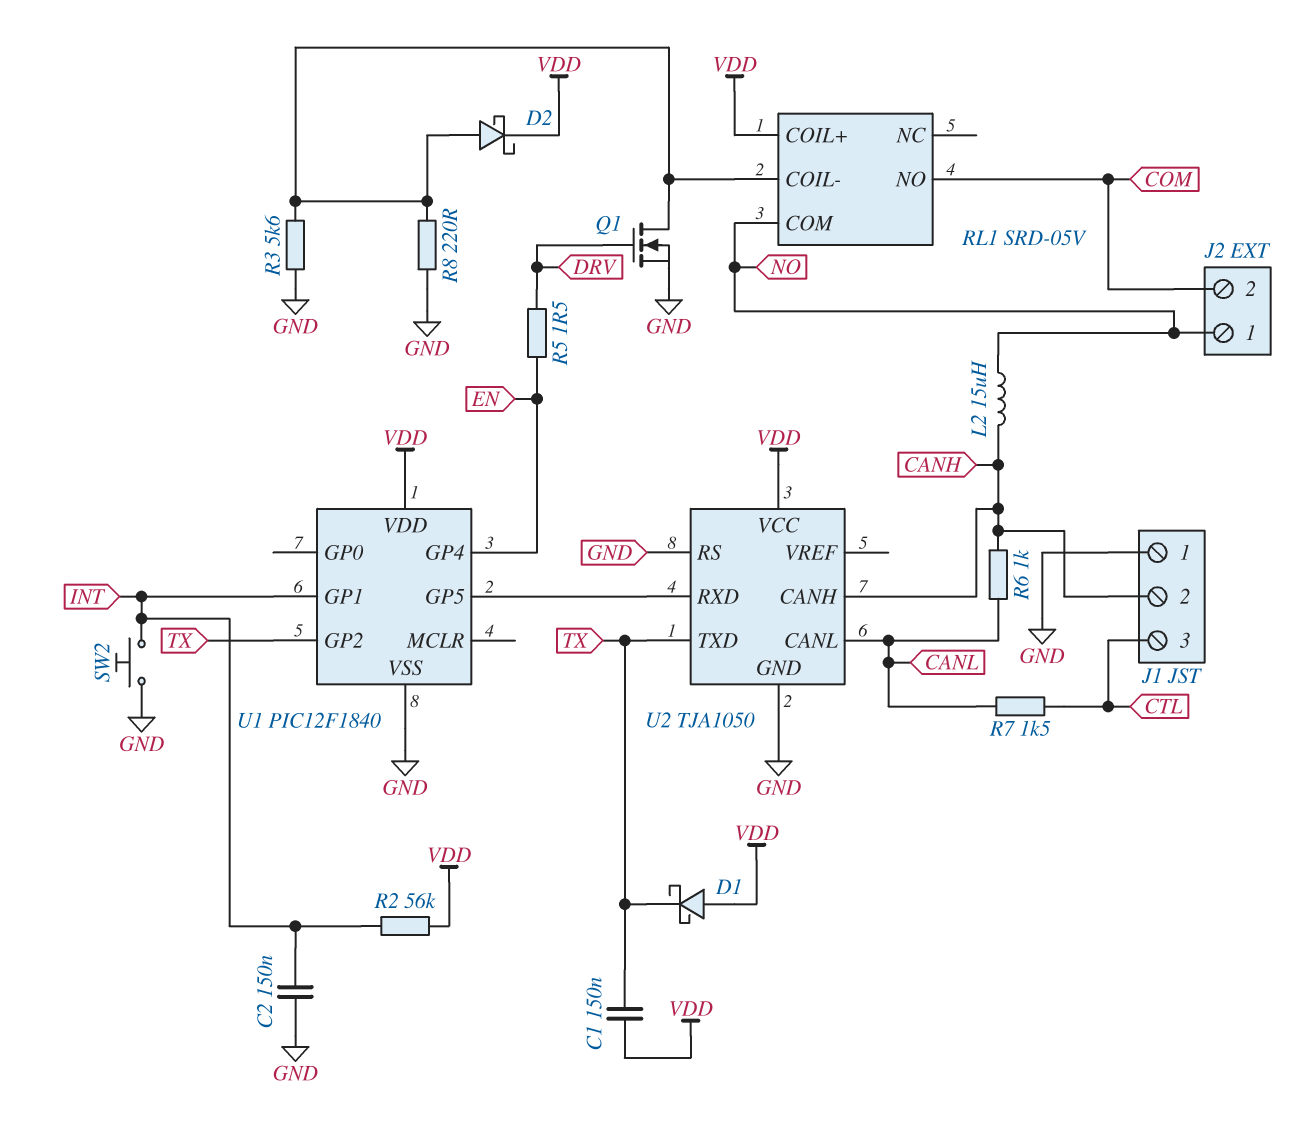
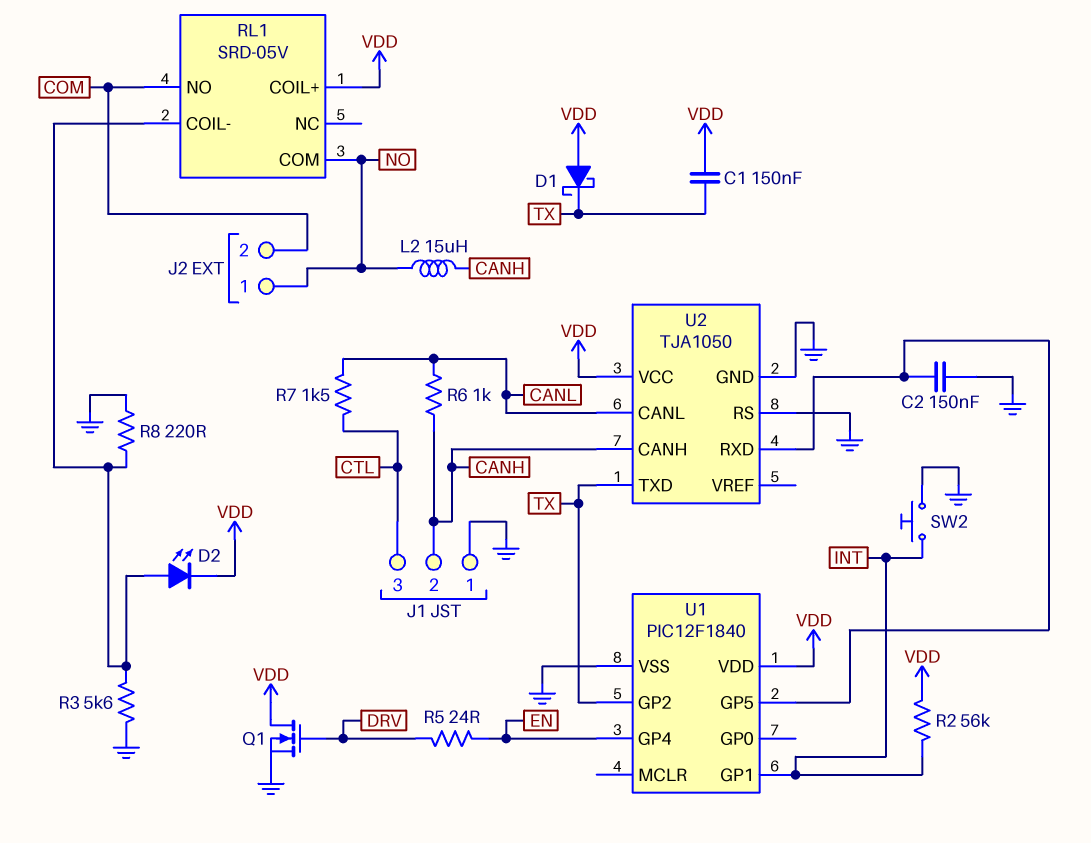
C2: 150nF (GND, INT) -> 150nF (GND, U1/GP5)
D2: schottky (A RL1/COIL-, K VDD) -> LED (A RL1/COIL-, K VDD)
Q1: NMOS (G DRV, D RL1/COIL-, S GND) -> NMOS (G DRV, D VDD, S GND)
R5: 1.5 (DRV, EN) -> 24 (DRV, EN)

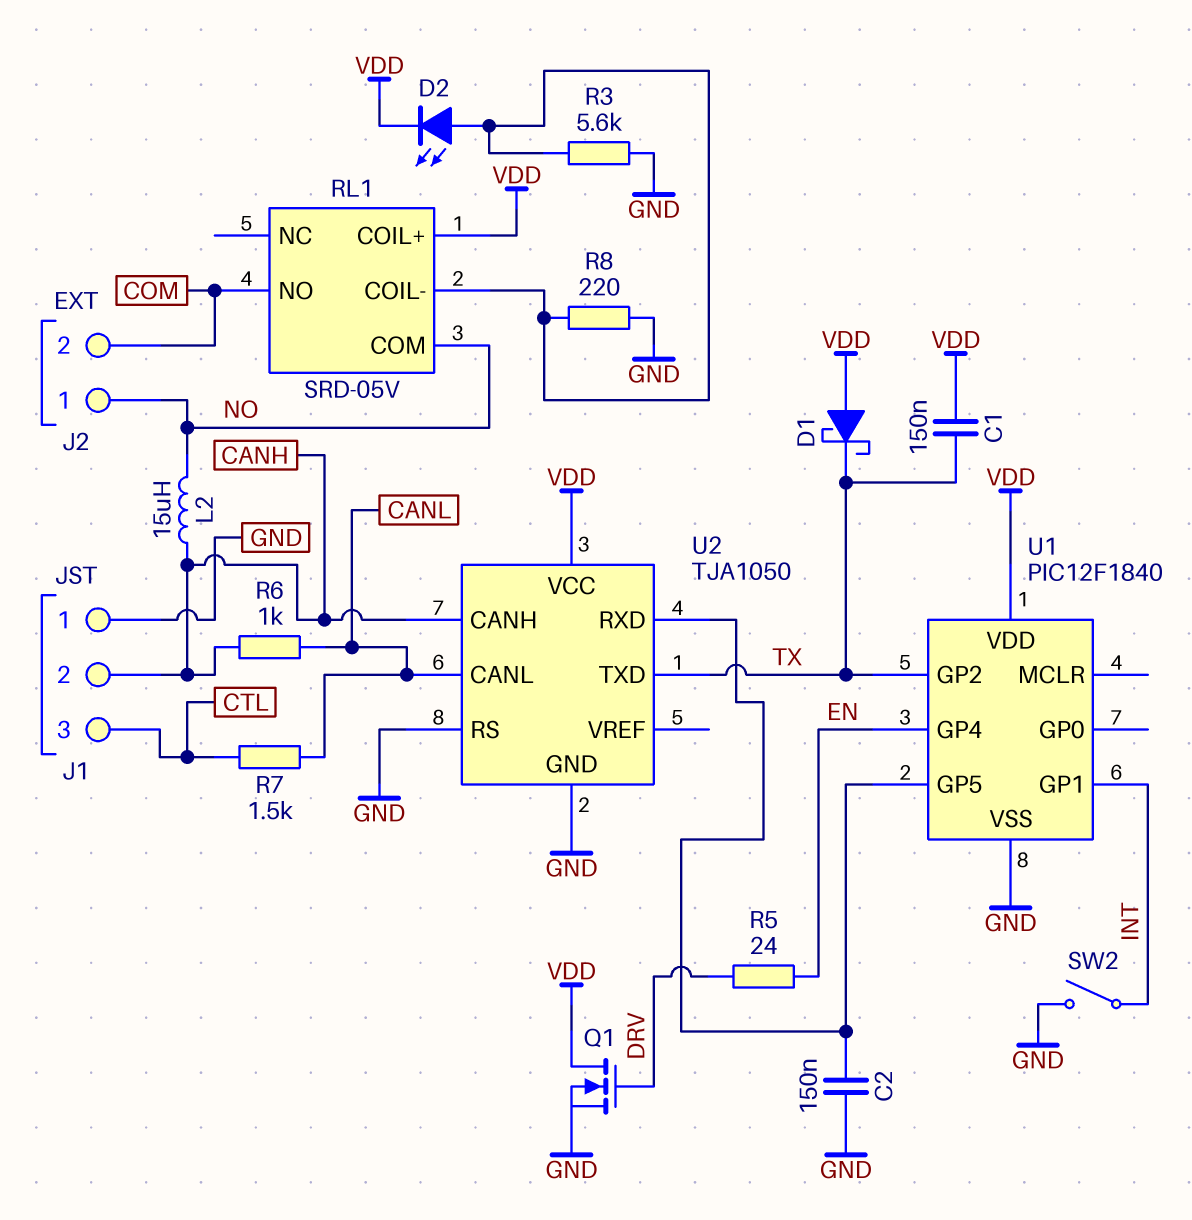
R2: 56k (INT, VDD) -> none
SW2: button (GND, INT) -> switch (GND, INT)

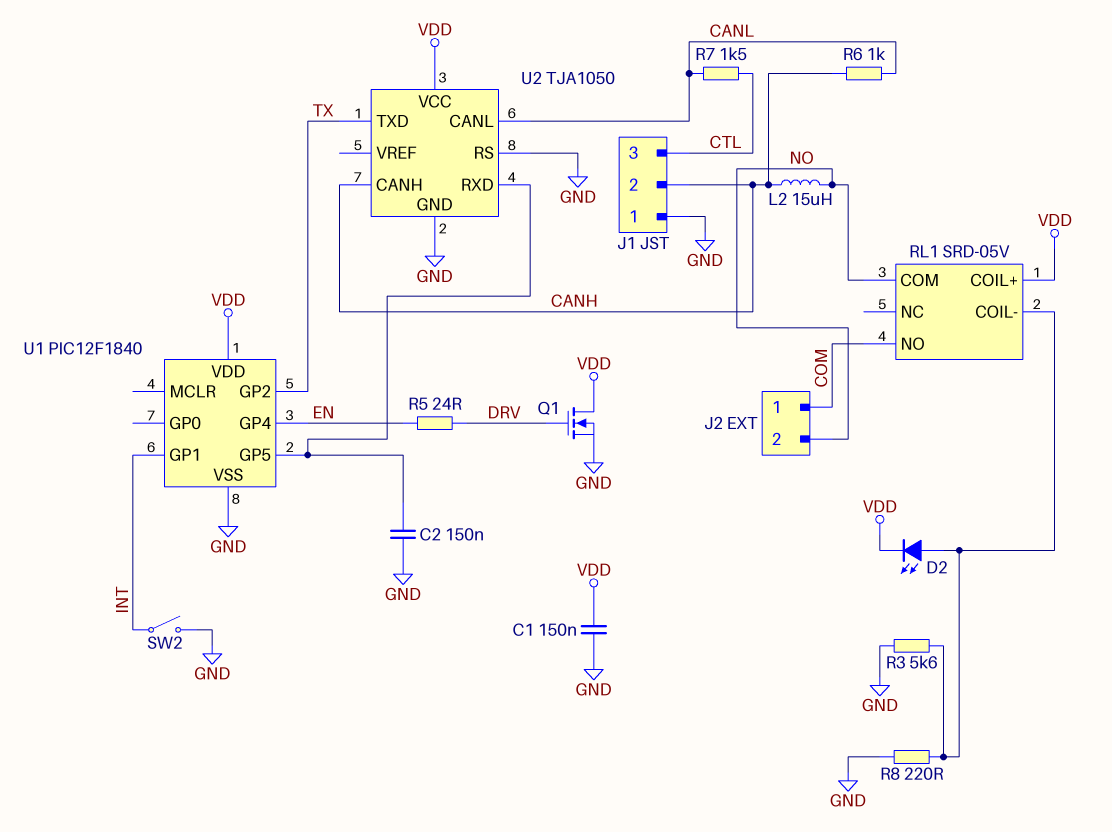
C1: 150nF (TX, VDD) -> 150nF (GND, VDD)
D1: schottky (A VDD, K TX) -> none
J2 pin 1: NO -> COM
J2 pin 2: COM -> NO

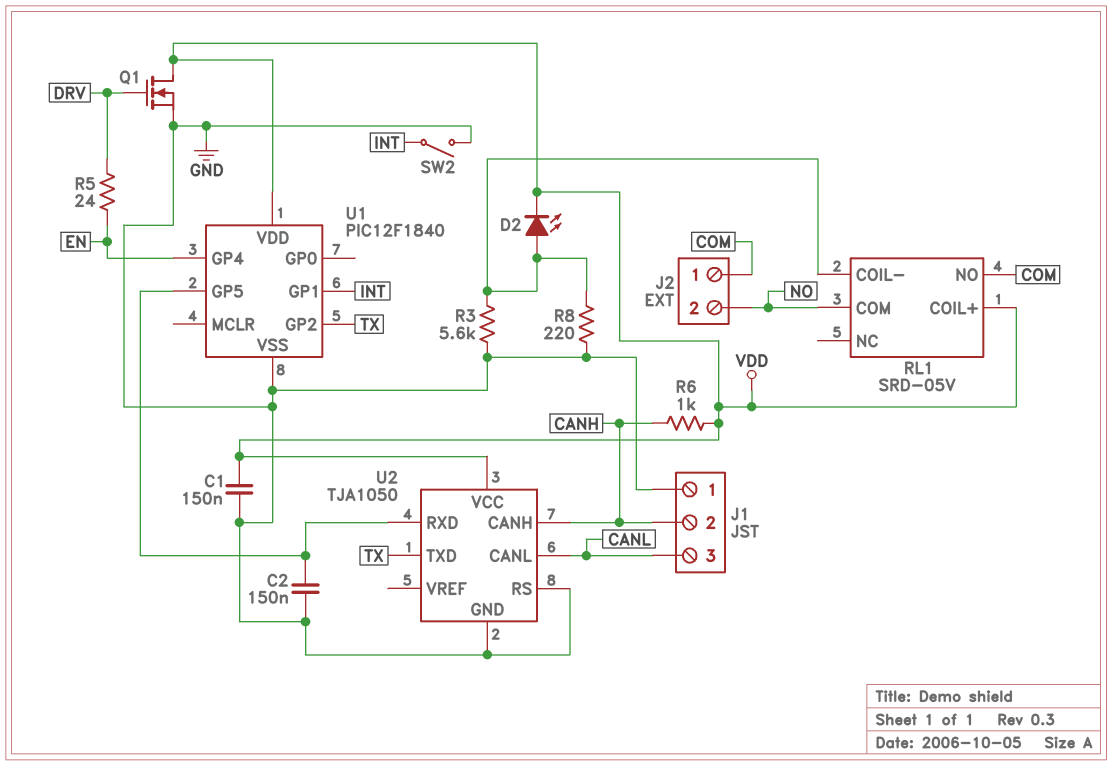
J1 pin 3: CTL -> CANL
L2: 15uH (CANH, NO) -> none
R6: 1k (CANH, CANL) -> 1k (CANH, VDD)
R7: 1.5k (CANL, CTL) -> none

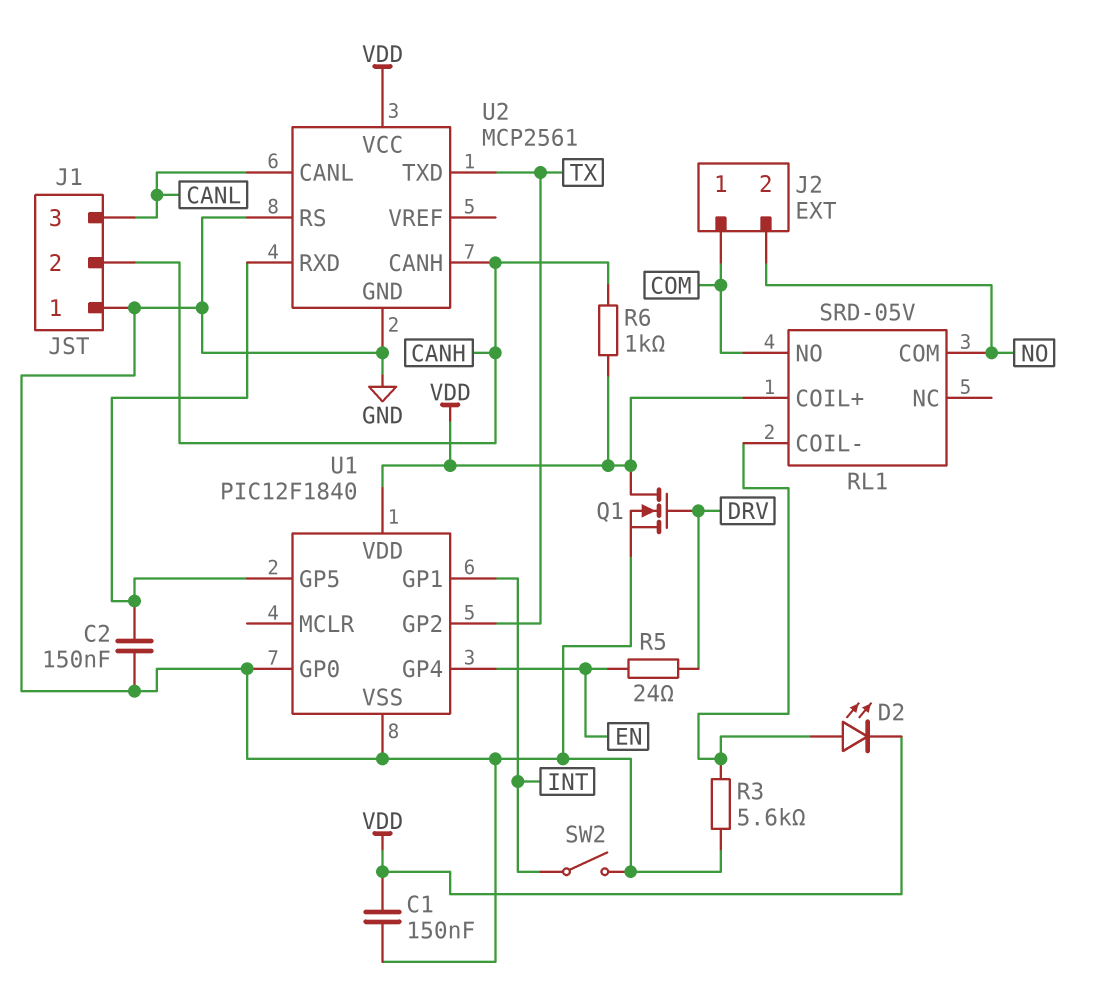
R8: 220 (GND, RL1/COIL-) -> none
U1 pin GP0: none -> GND
U2: TJA1050 -> MCP2561

